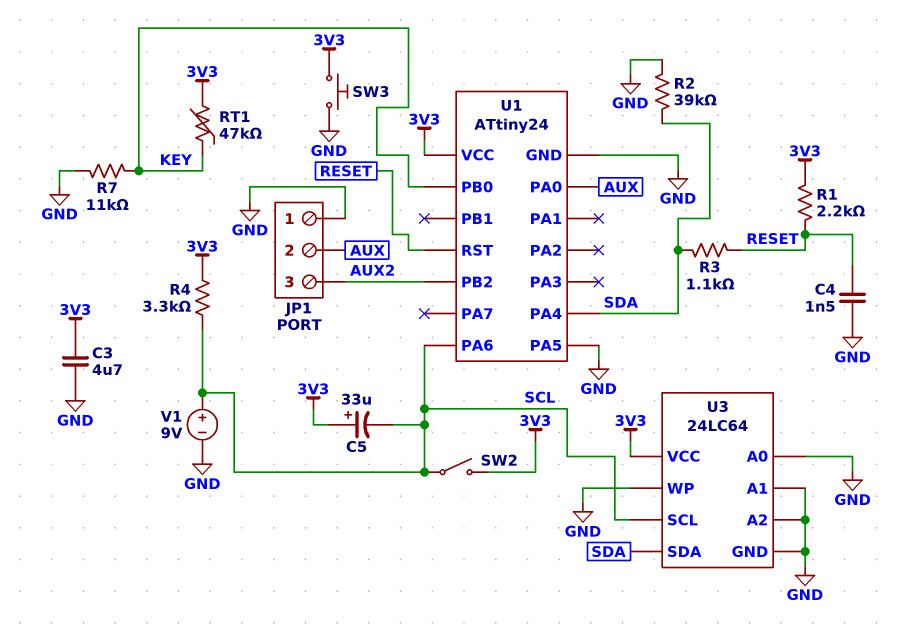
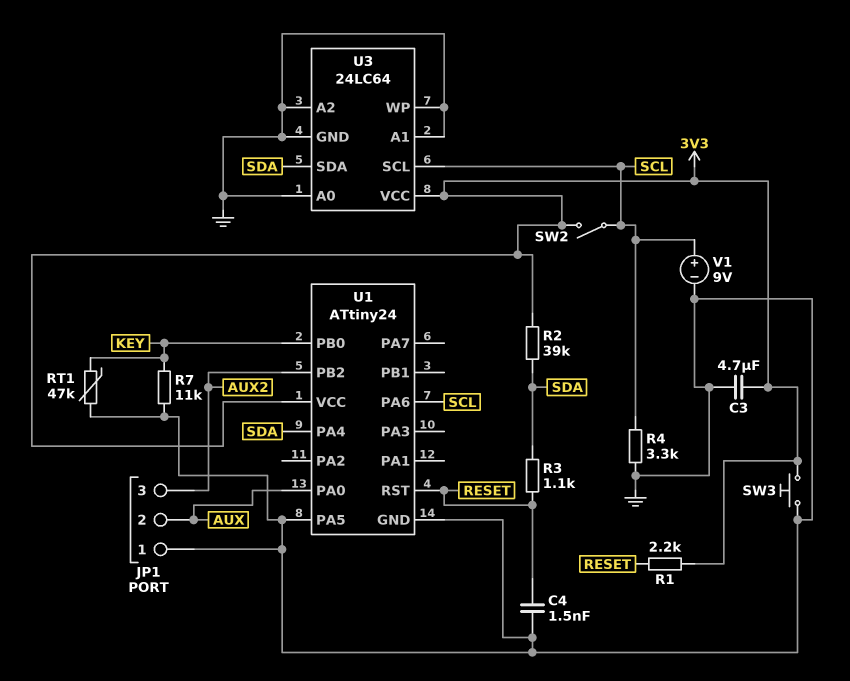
C5: 33uF (plus 3V3, minus SCL) -> none
R2: 39k (GND, SDA) -> 39k (3V3, SDA)
R4: 3.3k (3V3, SCL) -> 3.3k (GND, SCL)
RT1: 47k (3V3, KEY) -> 47k (GND, KEY)

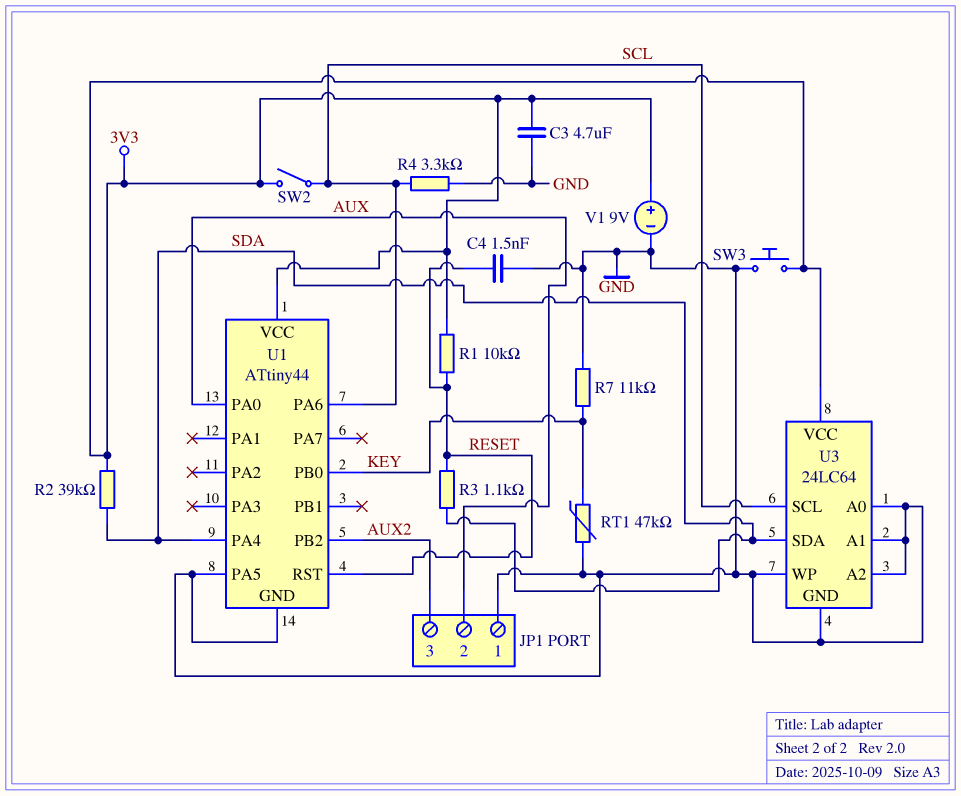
R1: 2.2k (3V3, RESET) -> 10k (3V3, RESET)
U1: ATtiny24 -> ATtiny44
V1: 9V (plus SCL, minus GND) -> 9V (plus 3V3, minus GND)

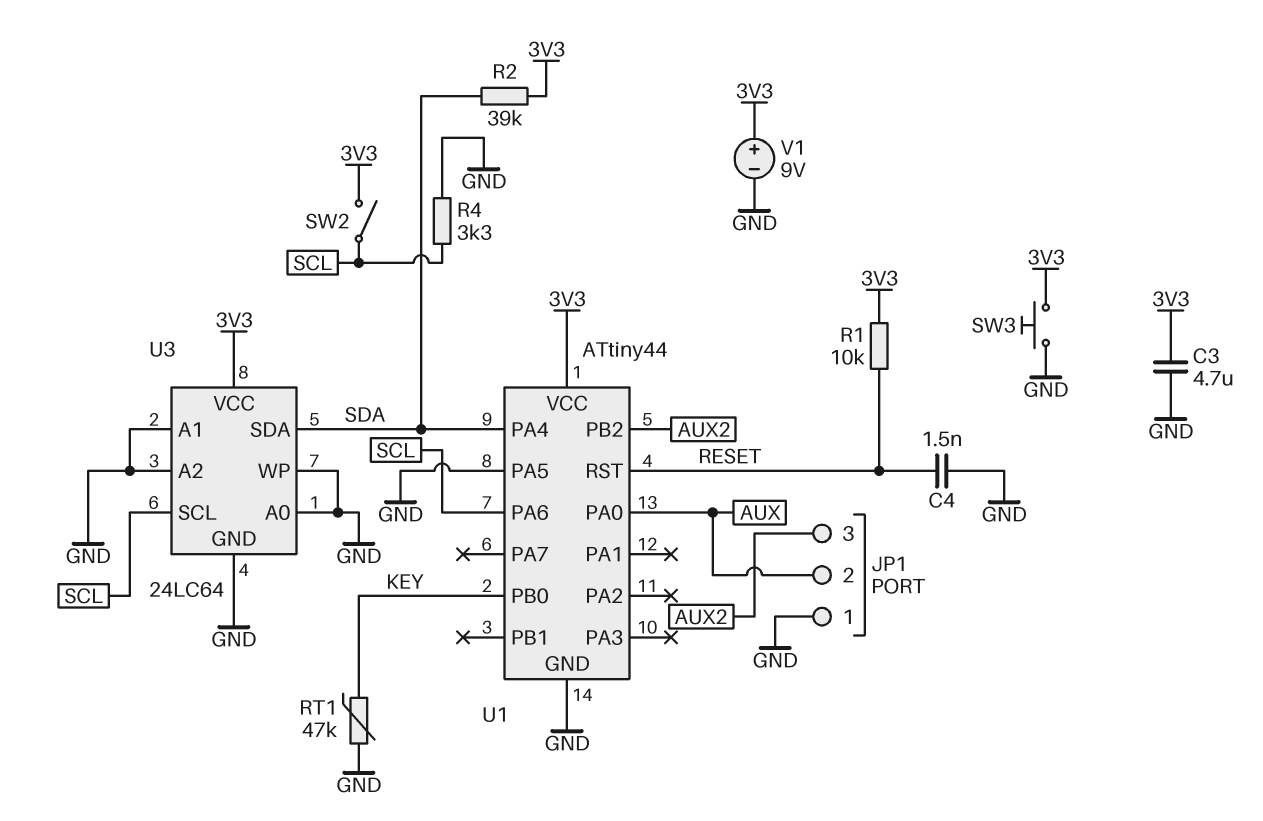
R3: 1.1k (RESET, SDA) -> none
R7: 11k (GND, KEY) -> none

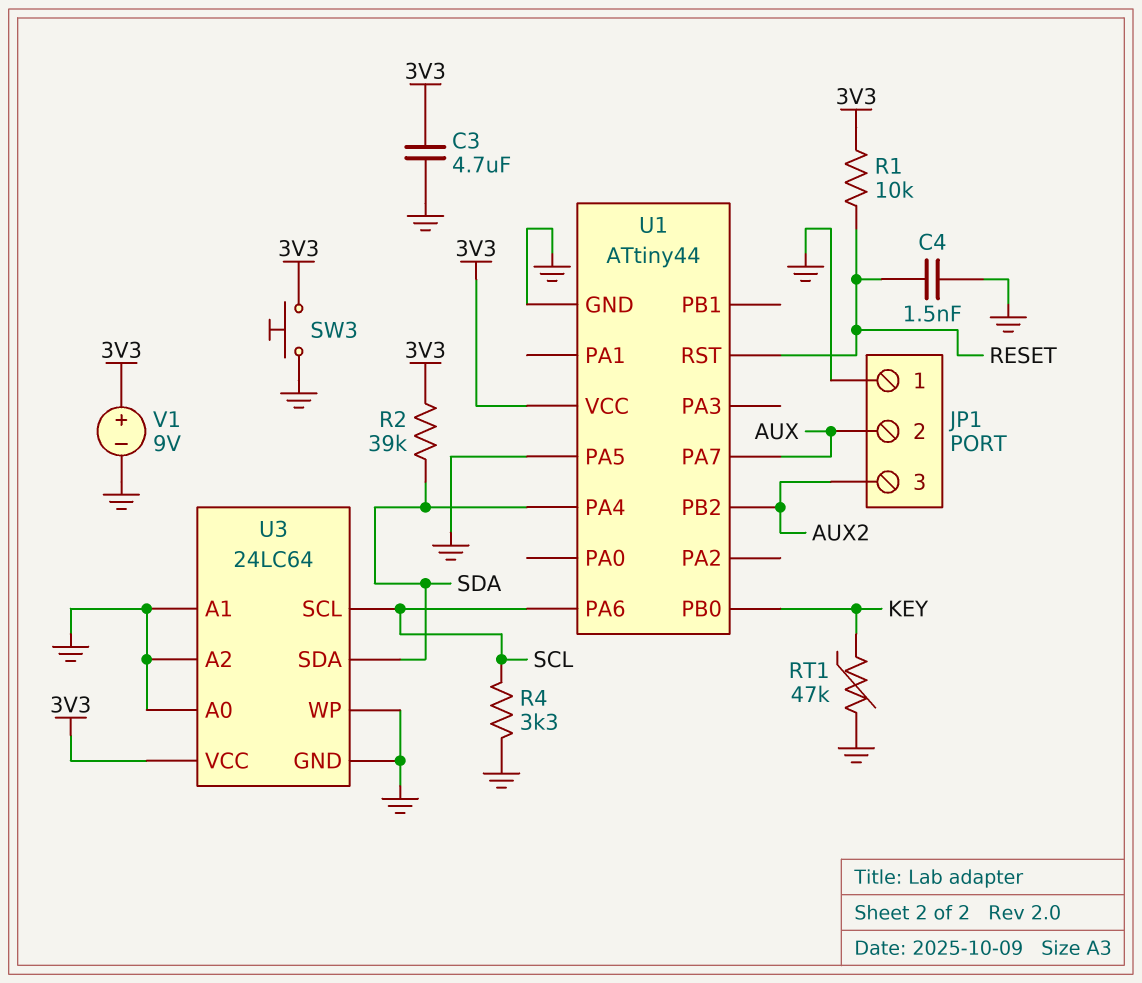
SW2: switch (3V3, SCL) -> none
U1 pin PA0: AUX -> none
U1 pin PA7: none -> AUX

